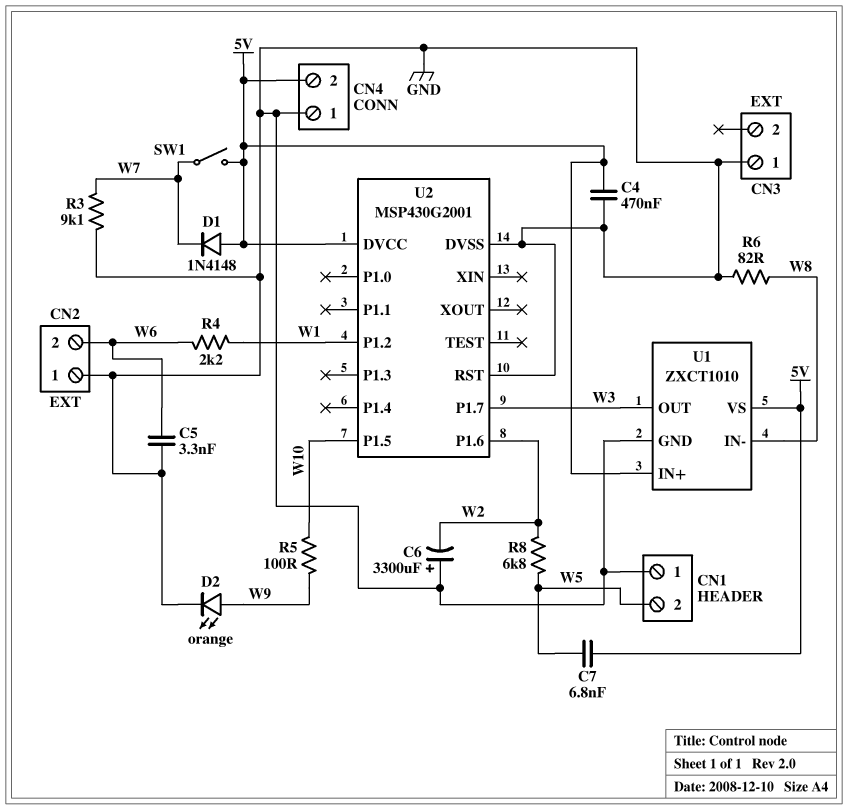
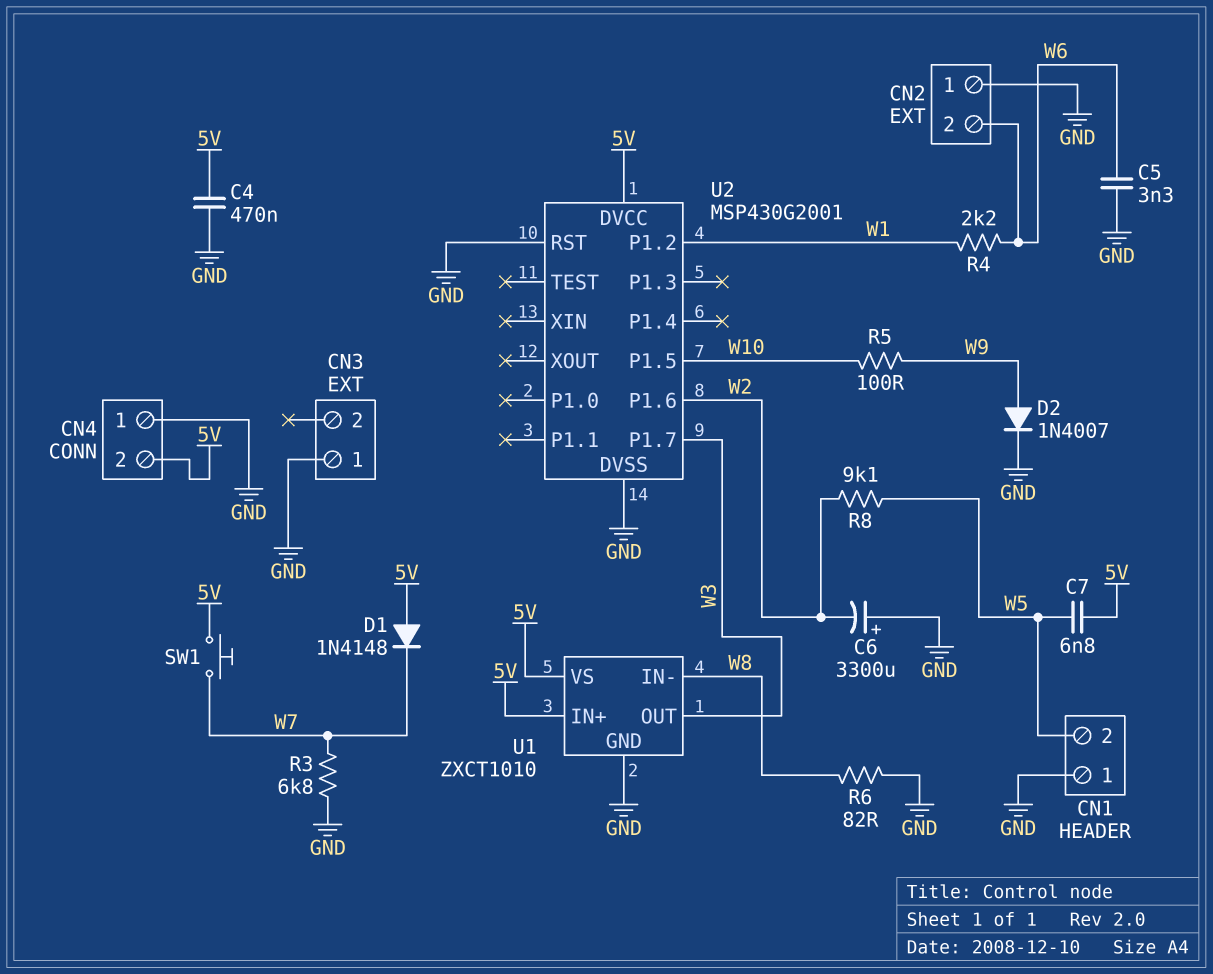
D2: LED orange (A W9, K GND) -> diode 1N4007 (A W9, K GND)
R3: 9.1k (GND, W7) -> 6.8k (GND, W7)
R8: 6.8k (W2, W5) -> 9.1k (W2, W5)
SW1: switch (5V, W7) -> button (5V, W7)

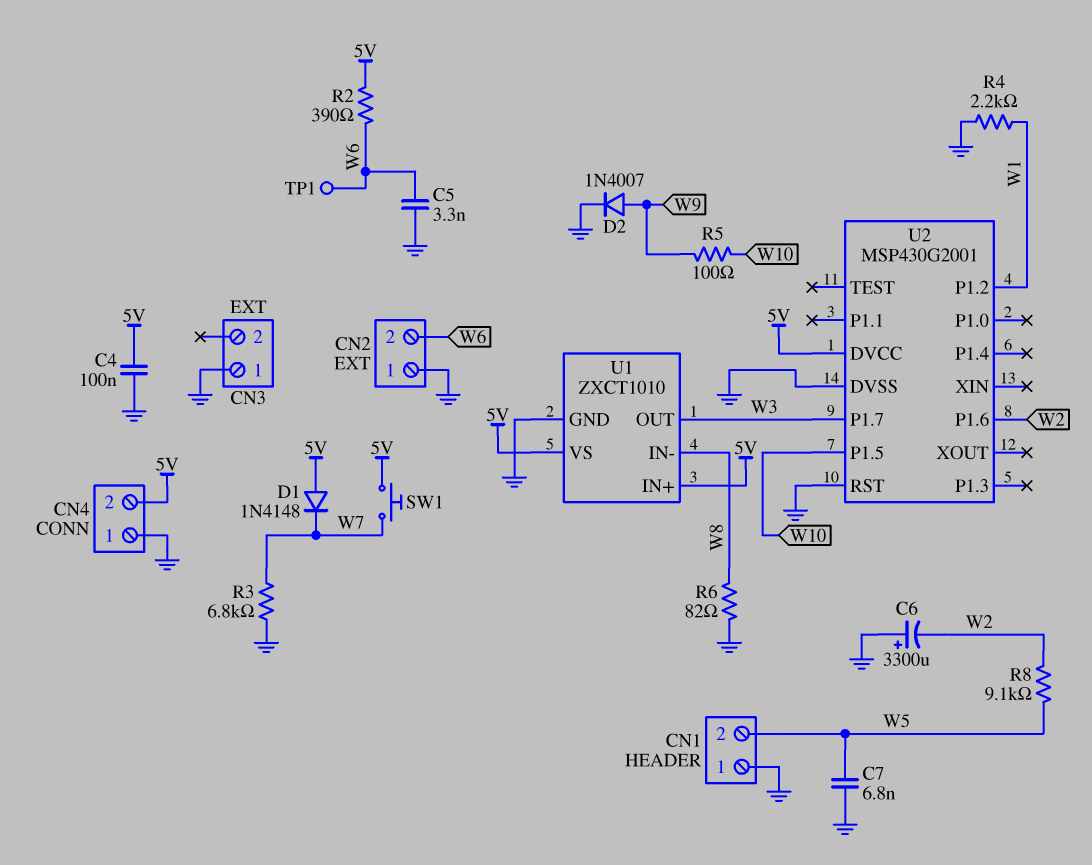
C4: 470nF (5V, GND) -> 100nF (5V, GND)
C7: 6.8nF (5V, W5) -> 6.8nF (GND, W5)
R2: none -> 390 (5V, W6)
R4: 2.2k (W1, W6) -> 2.2k (GND, W1)
TP1: none -> test point (W6)

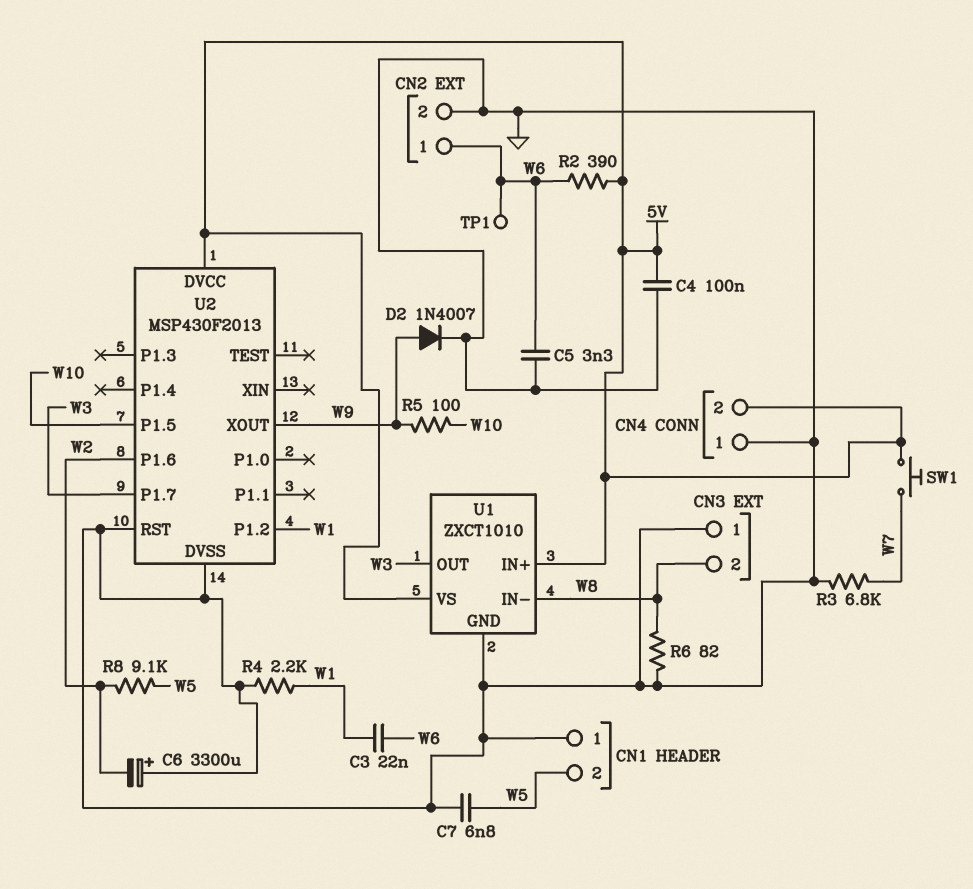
C3: none -> 22nF (W1, W6)
CN2 pin 1: GND -> W6
CN2 pin 2: W6 -> GND
CN3 pin 2: none -> W8
D1: diode 1N4148 (A 5V, K W7) -> none
U2: MSP430G2001 -> MSP430F2013
U2 pin XOUT: none -> W9

